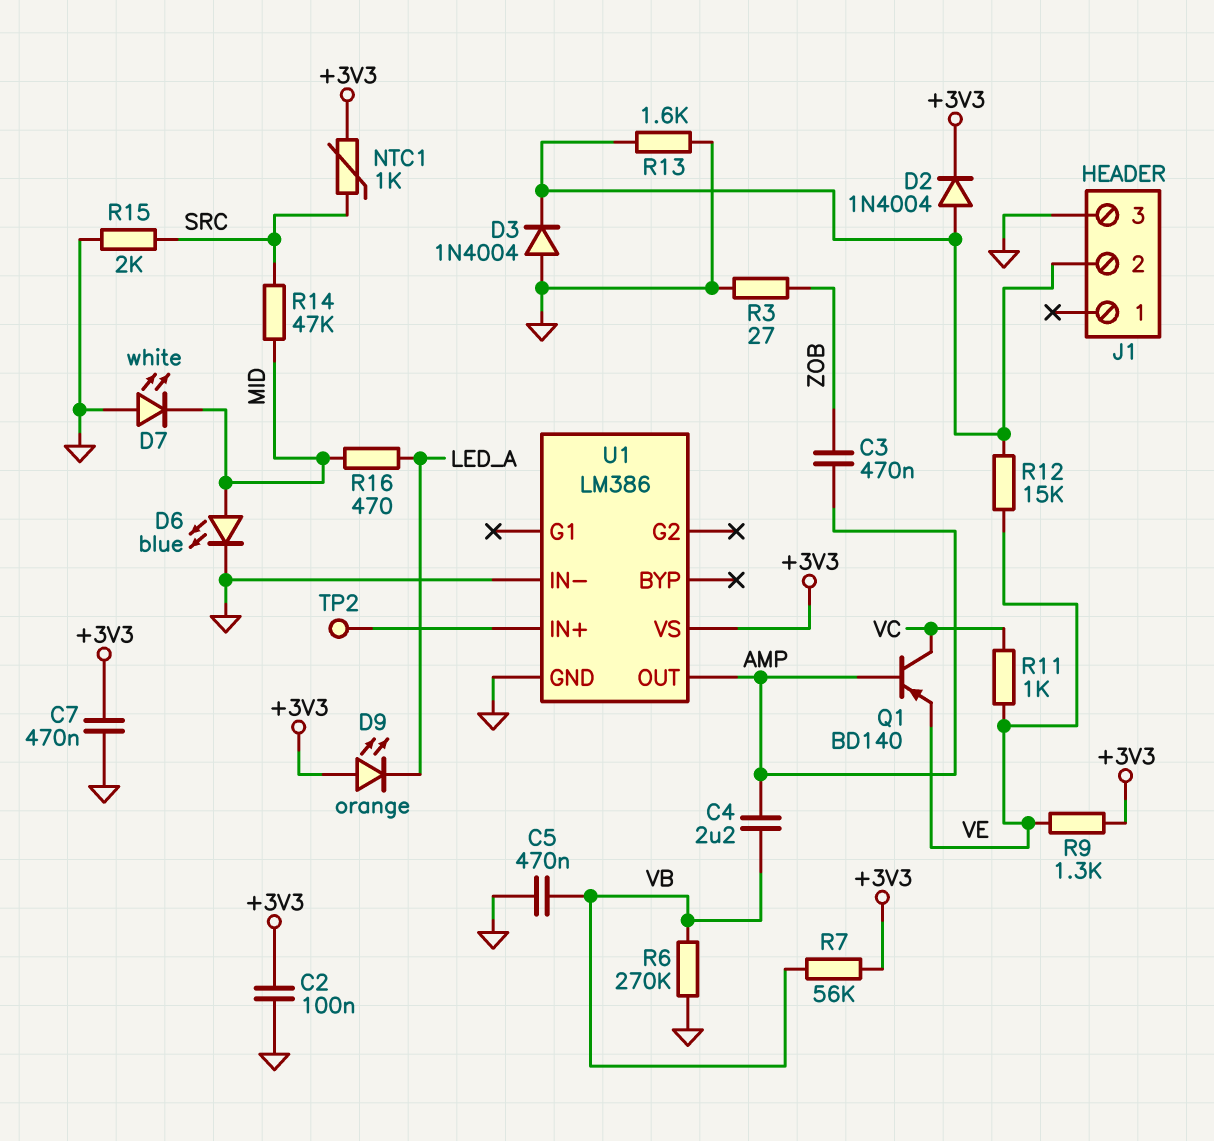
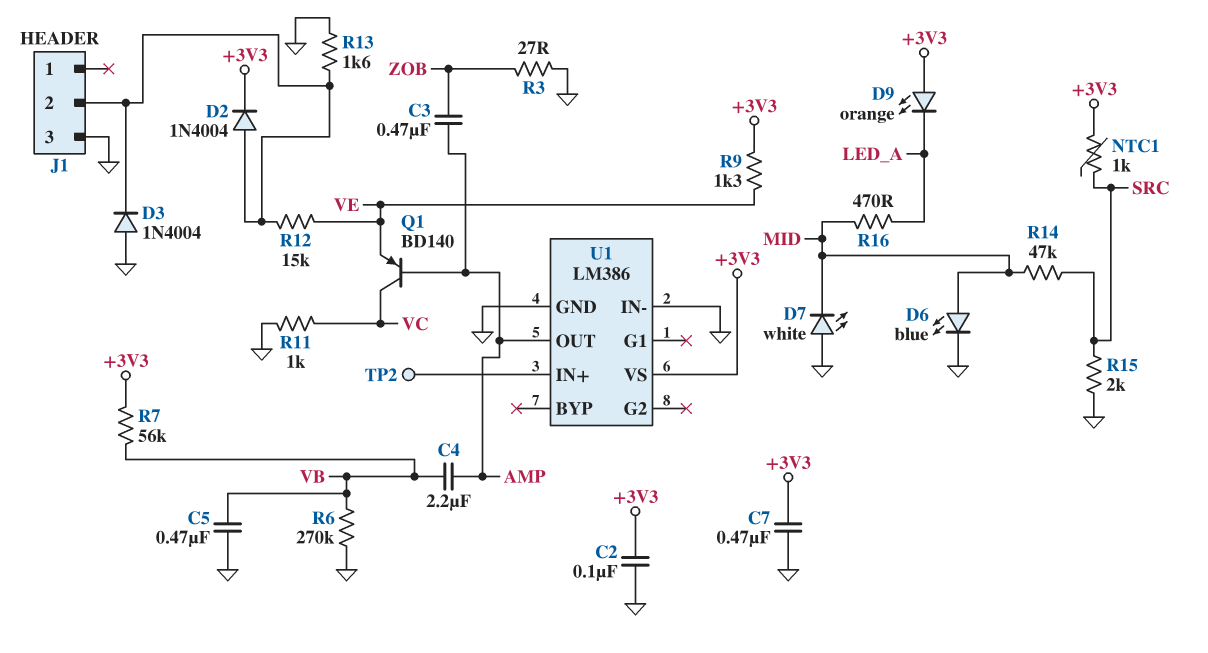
R11: 1k (VC, VE) -> 1k (GND, VC)

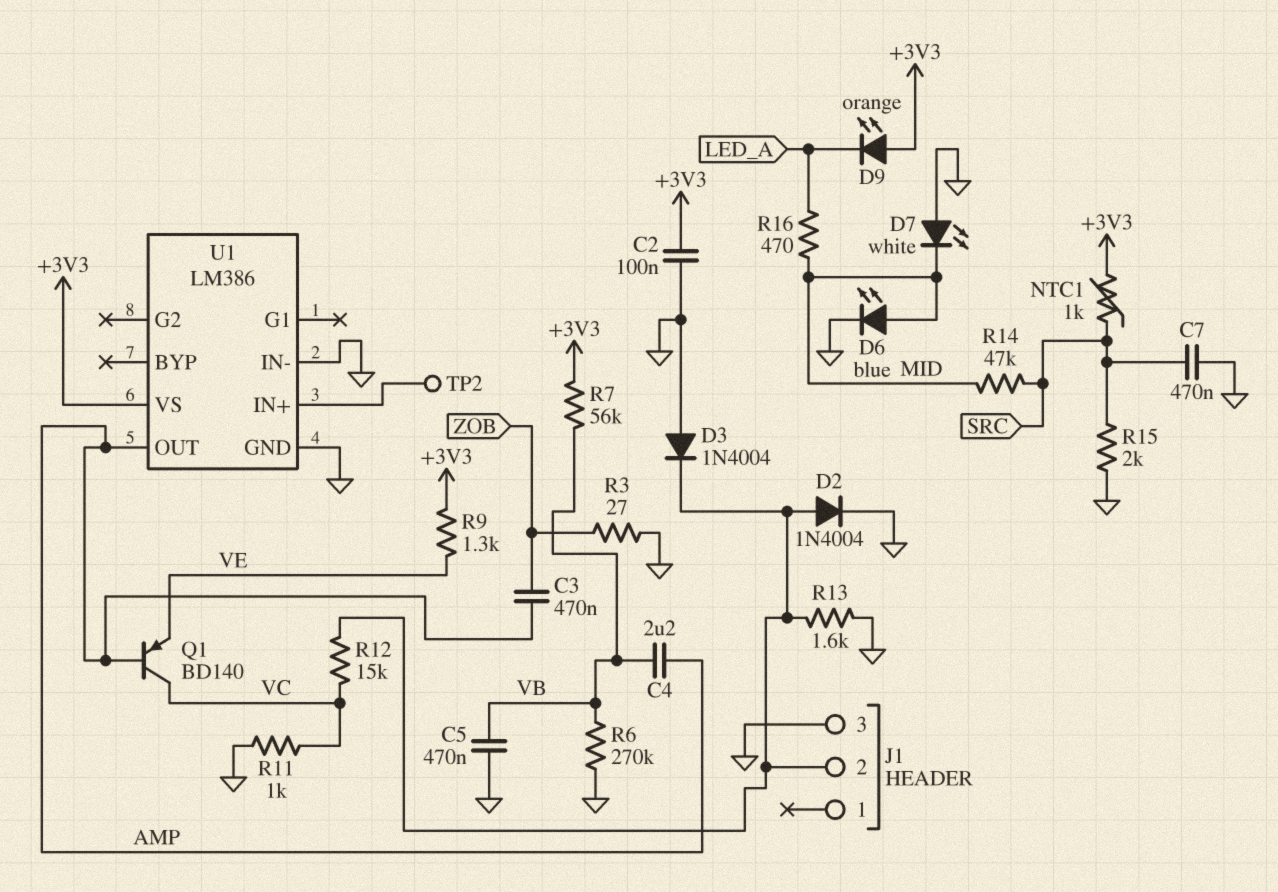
C7: 470nF (+3V3, GND) -> 470nF (GND, SRC)
D2: diode 1N4004 (A J1/2, K +3V3) -> diode 1N4004 (A J1/2, K GND)
R12: 15k (J1/2, VE) -> 15k (J1/2, VC)

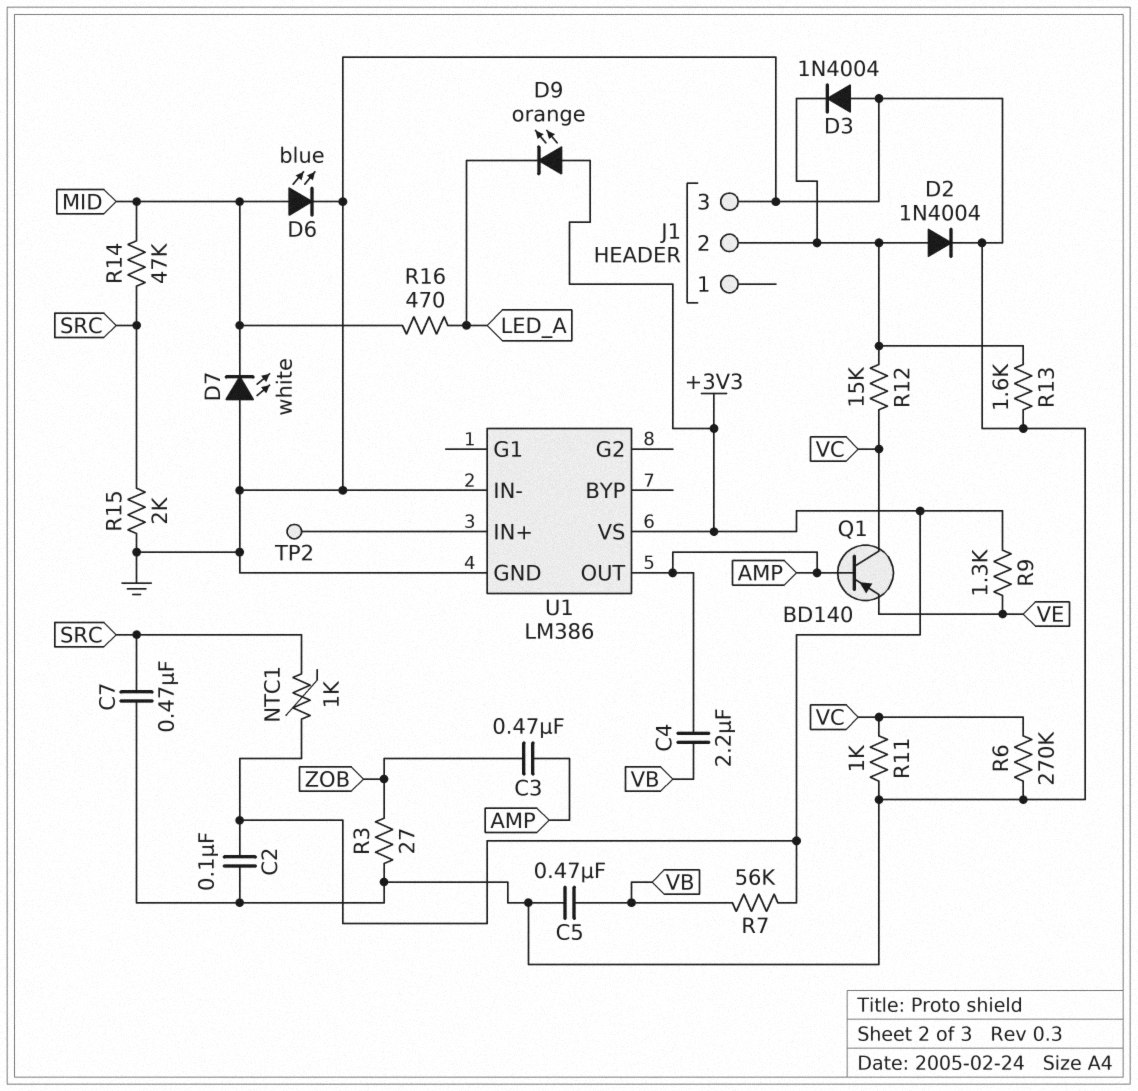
R6: 270k (GND, VB) -> 270k (GND, VC)

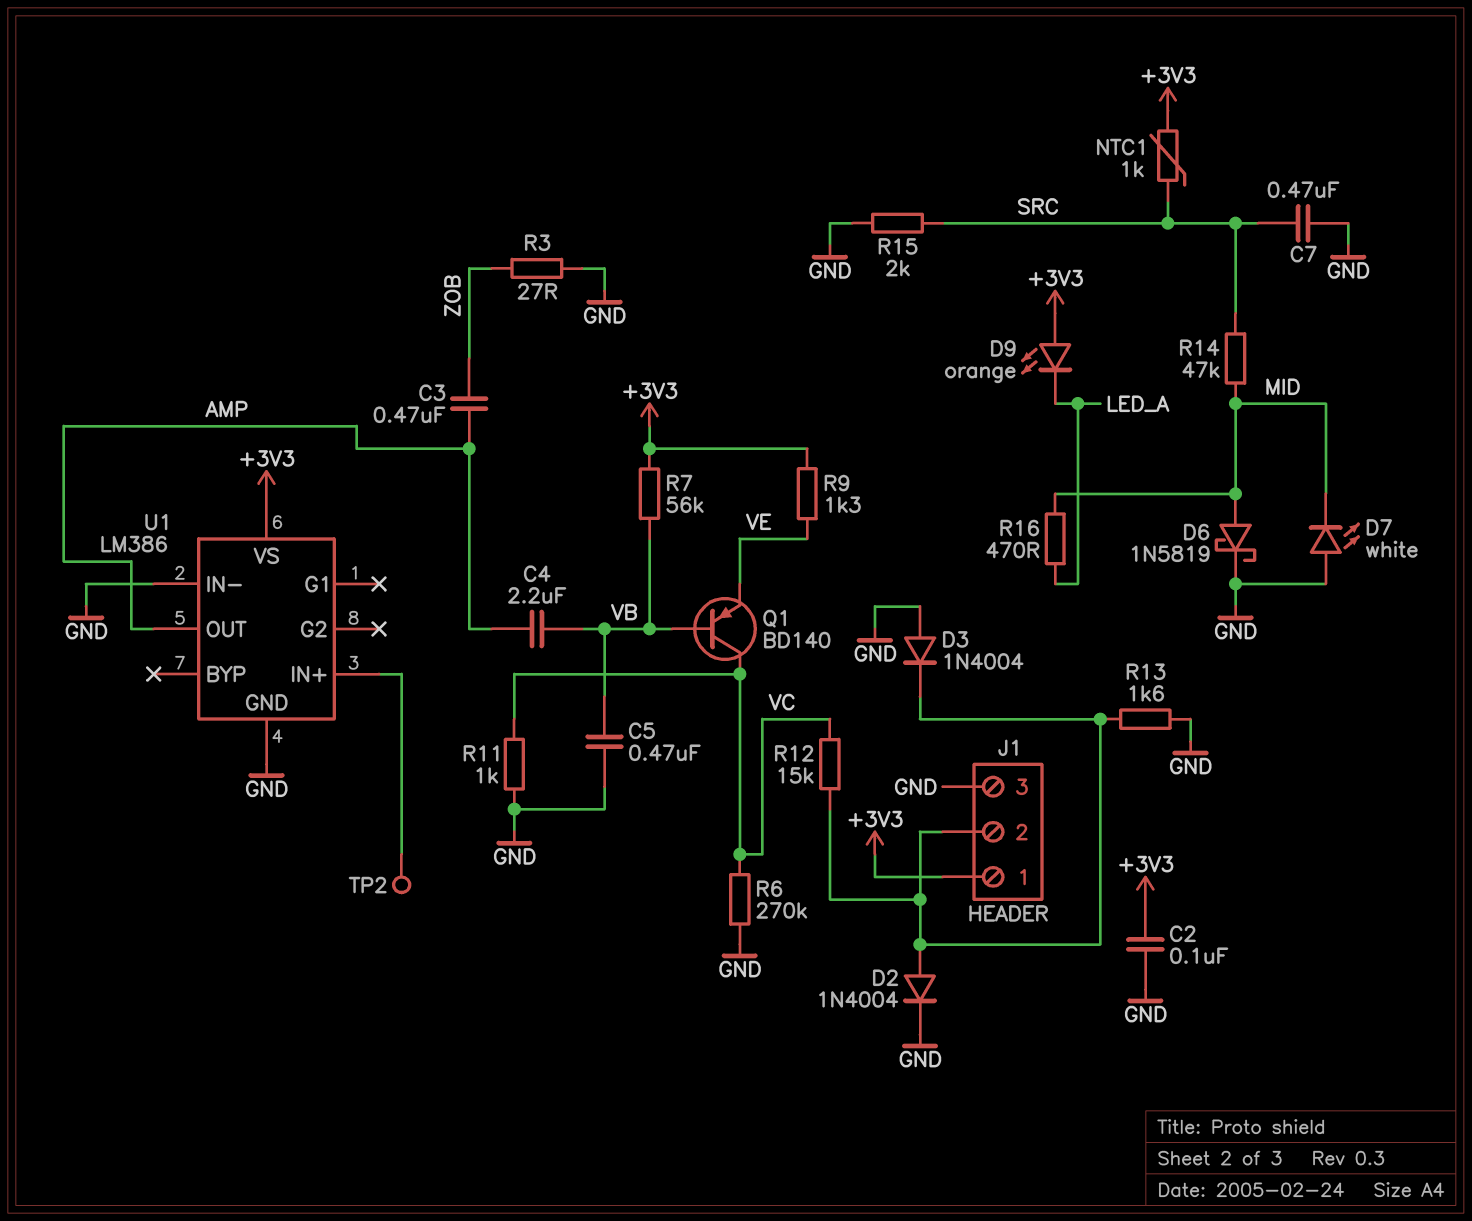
D6: LED blue (A MID, K GND) -> schottky 1N5819 (A MID, K GND)
J1 pin 1: none -> +3V3
Q1: PNP BD140 (B AMP, C VC, E VE) -> PNP BD140 (B VB, C VC, E VE)

